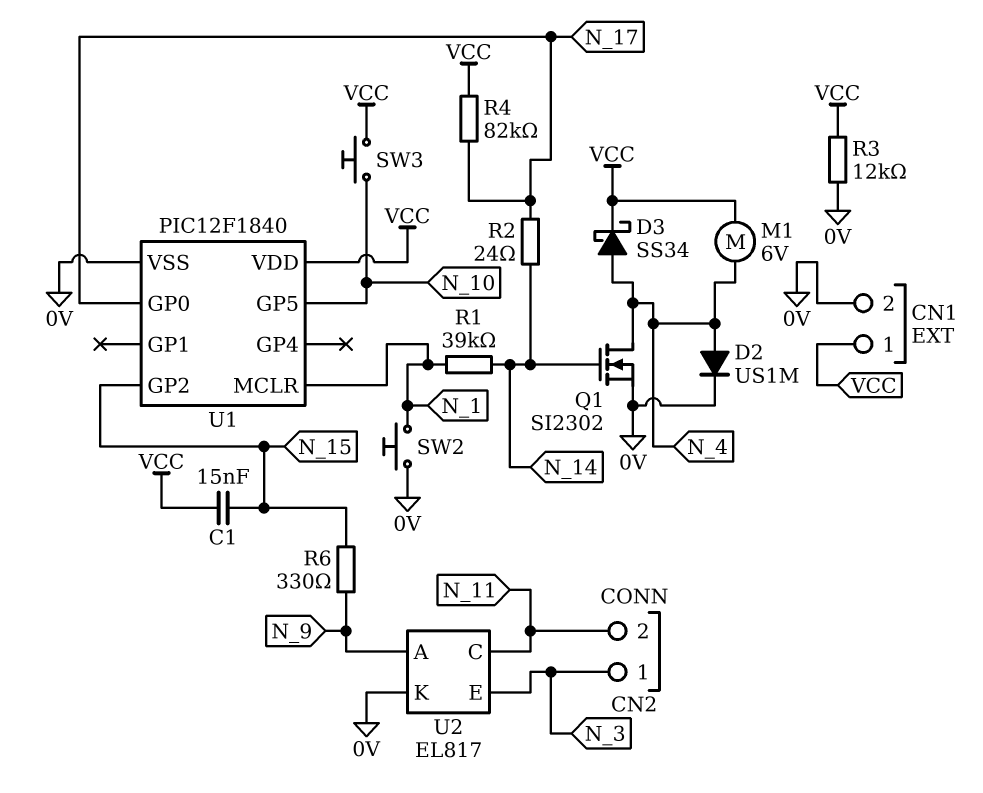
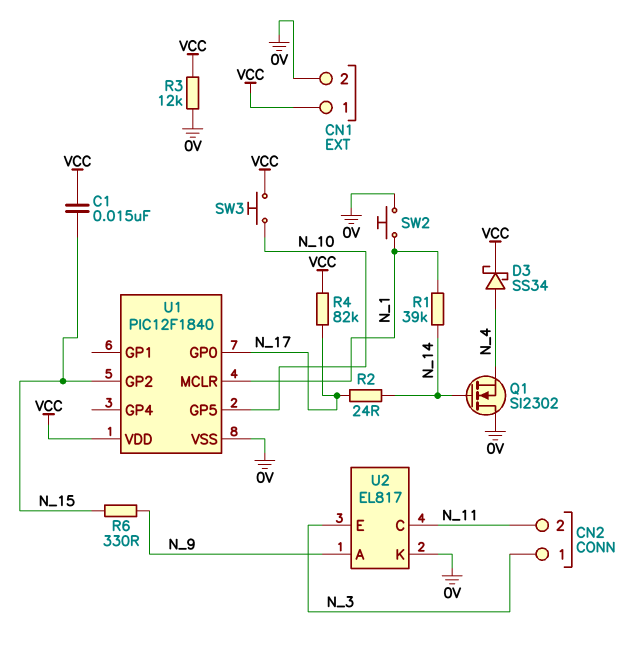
D2: diode US1M (A N_4, K 0V) -> none
M1: motor 6V (N_4, VCC) -> none
Q1: NMOS SI2302 (G N_14, D N_4, S 0V) -> NMOS SI2302 (G N_14, D 0V, S N_4)

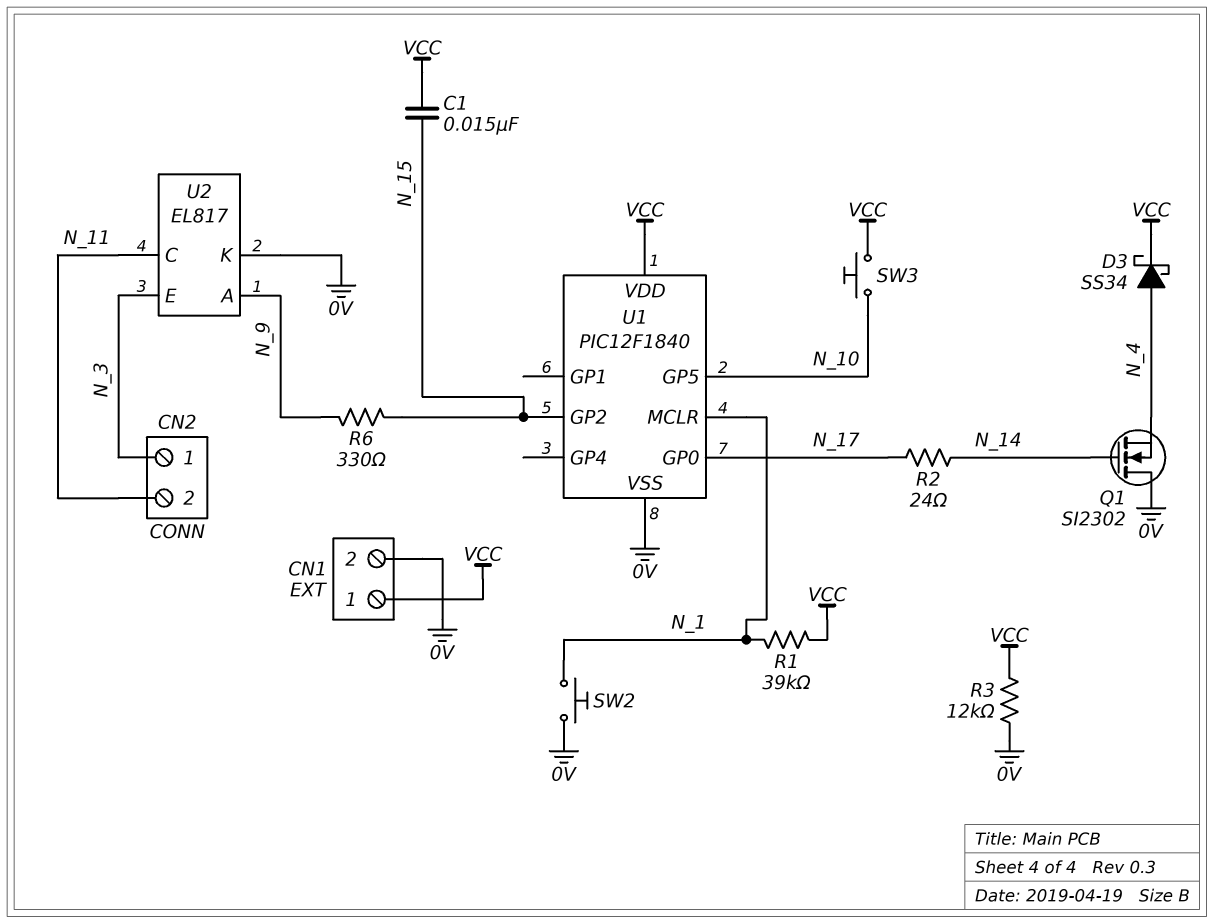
R1: 39k (N_1, N_14) -> 39k (N_1, VCC)
R4: 82k (N_17, VCC) -> none

